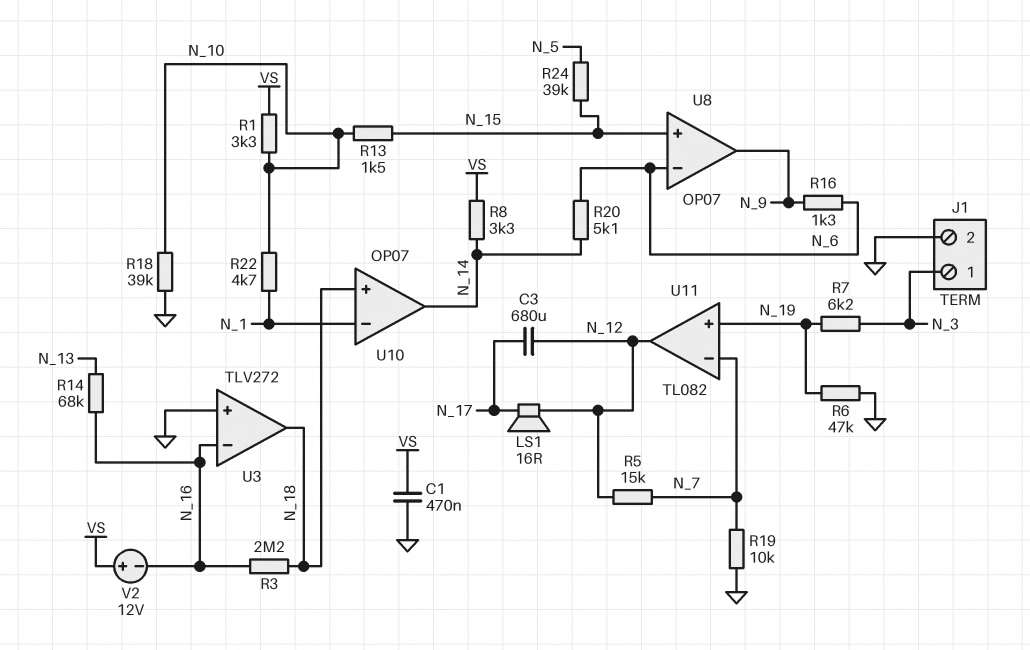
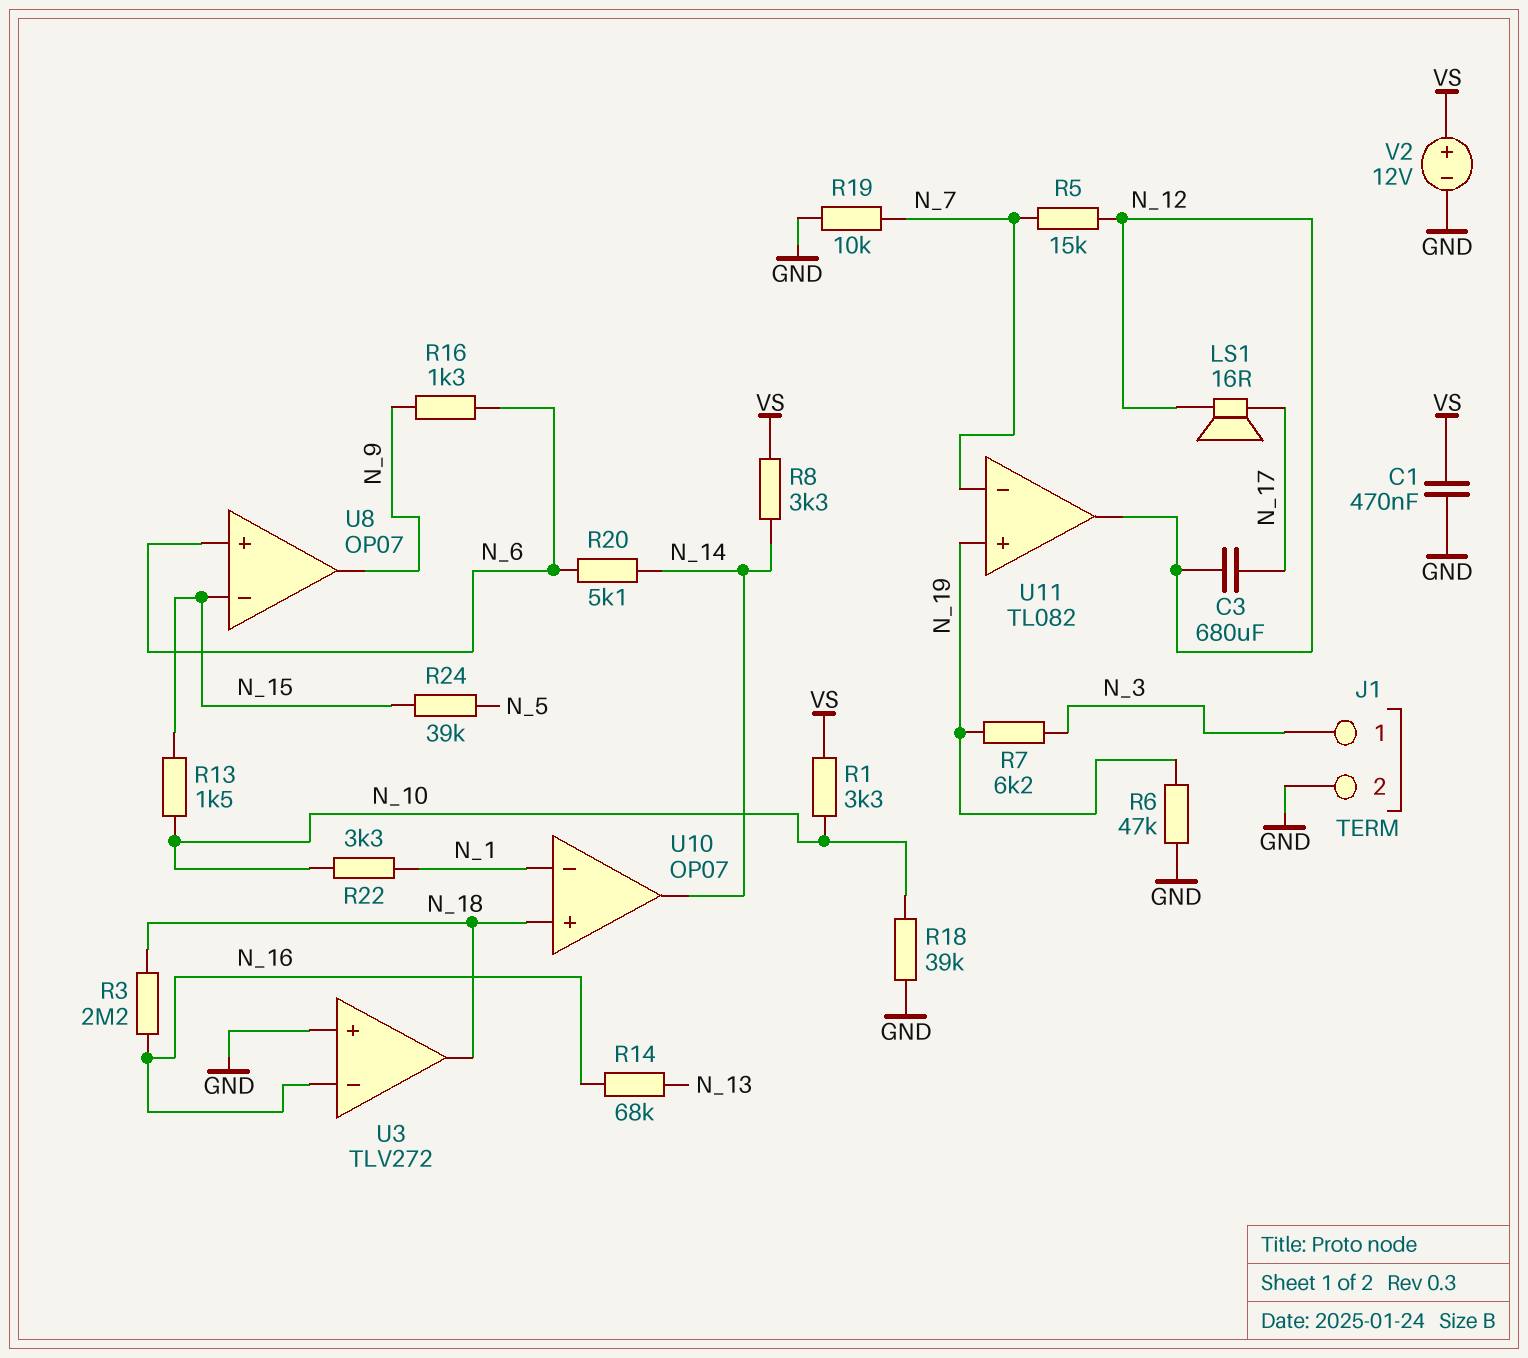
R22: 4.7k (N_1, N_10) -> 3.3k (N_1, N_10)
U8 pin in+: N_15 -> N_6
U8 pin in-: N_6 -> N_15
V2: 12V (plus VS, minus N_16) -> 12V (plus VS, minus GND)

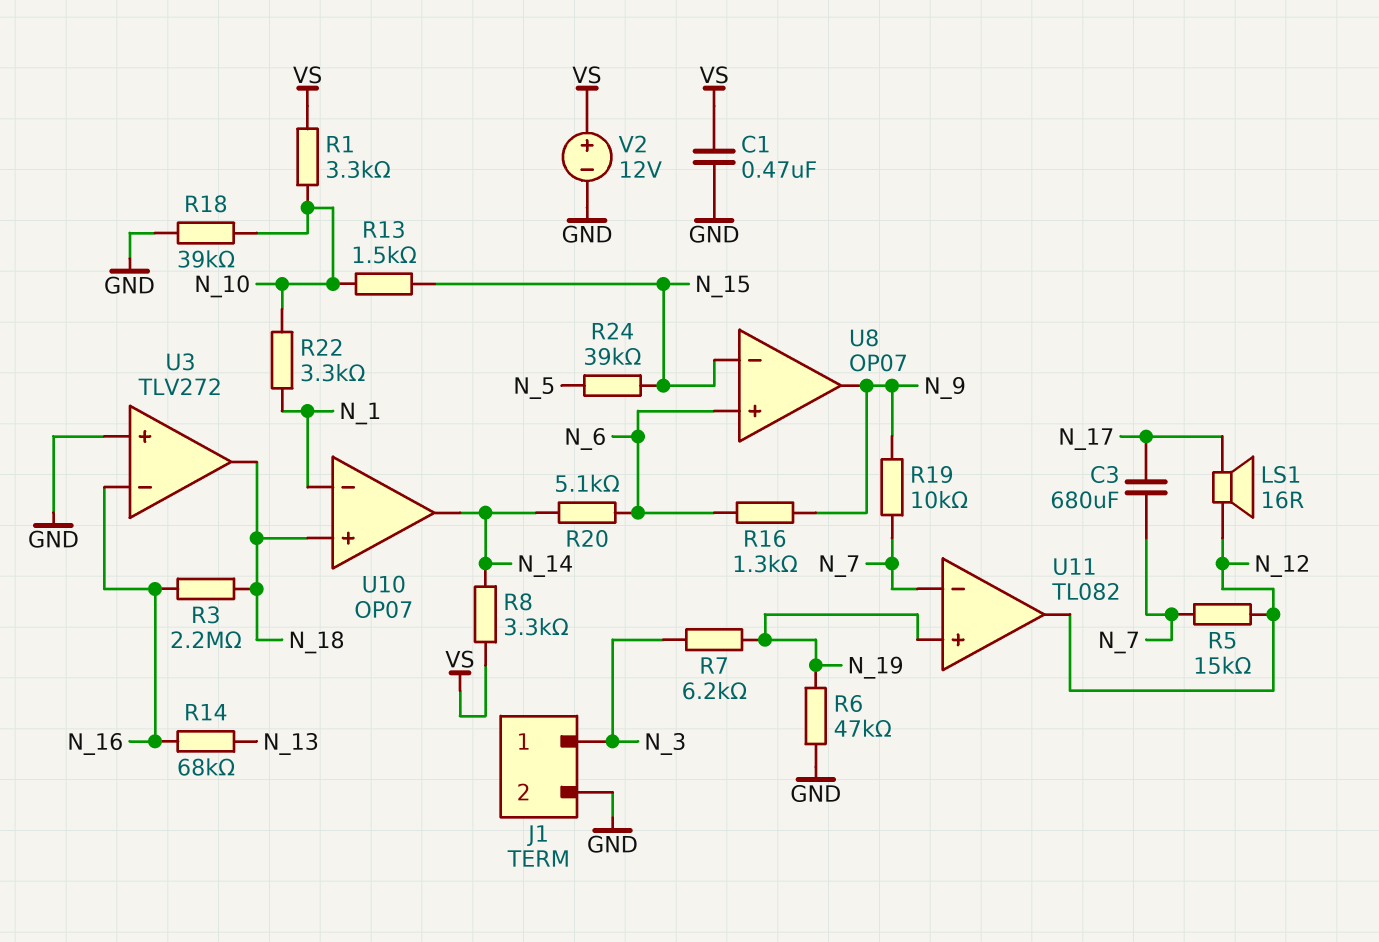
C3: 680uF (N_12, N_17) -> 680uF (N_7, N_17)
R19: 10k (GND, N_7) -> 10k (N_7, N_9)

